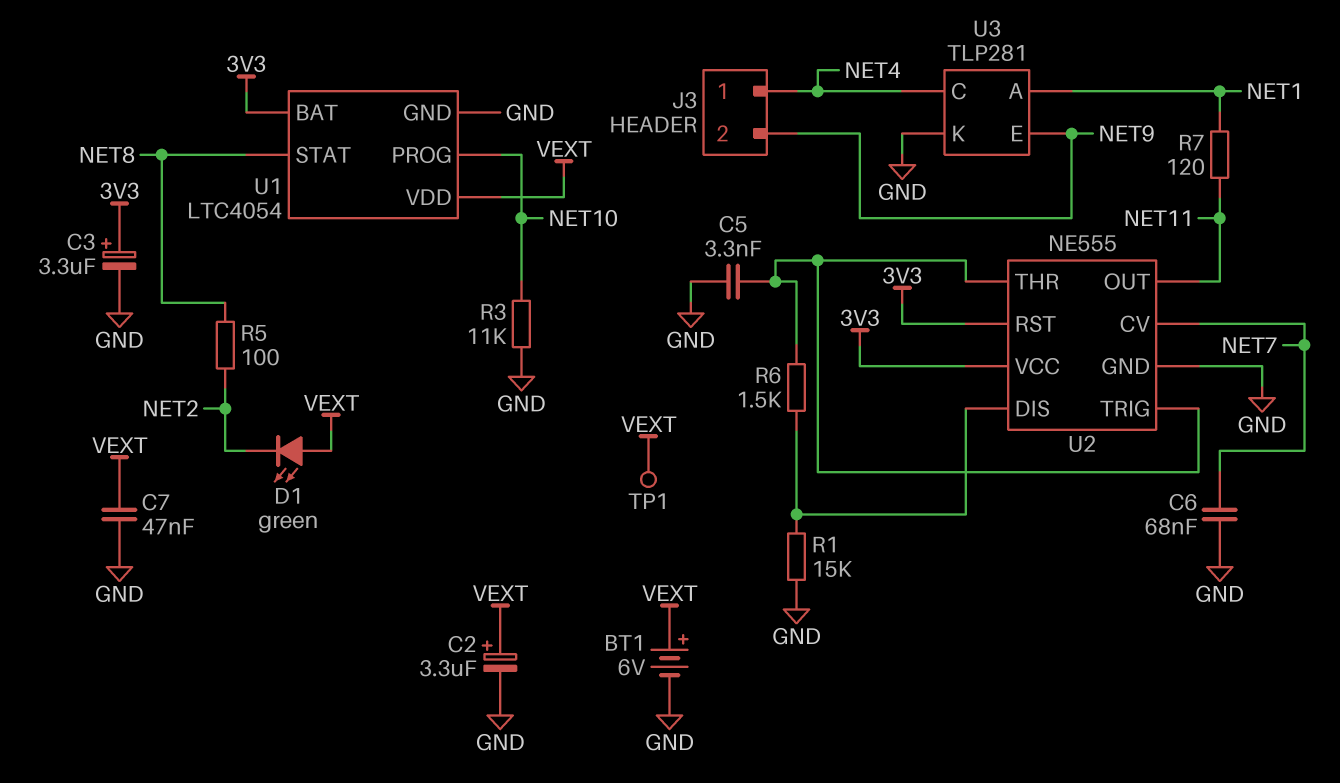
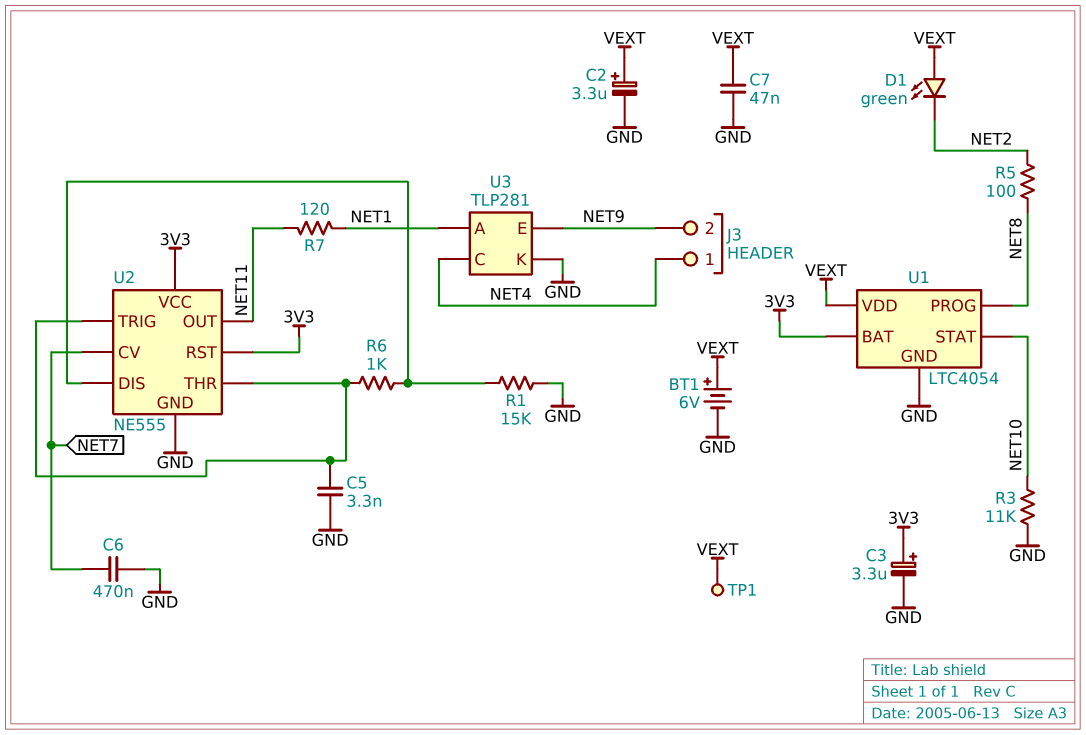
C6: 68nF (GND, NET7) -> 470nF (GND, NET7)
R6: 1.5k (U2/DIS, U2/THR) -> 1k (U2/DIS, U2/THR)
U1 pin PROG: NET10 -> NET8
U1 pin STAT: NET8 -> NET10

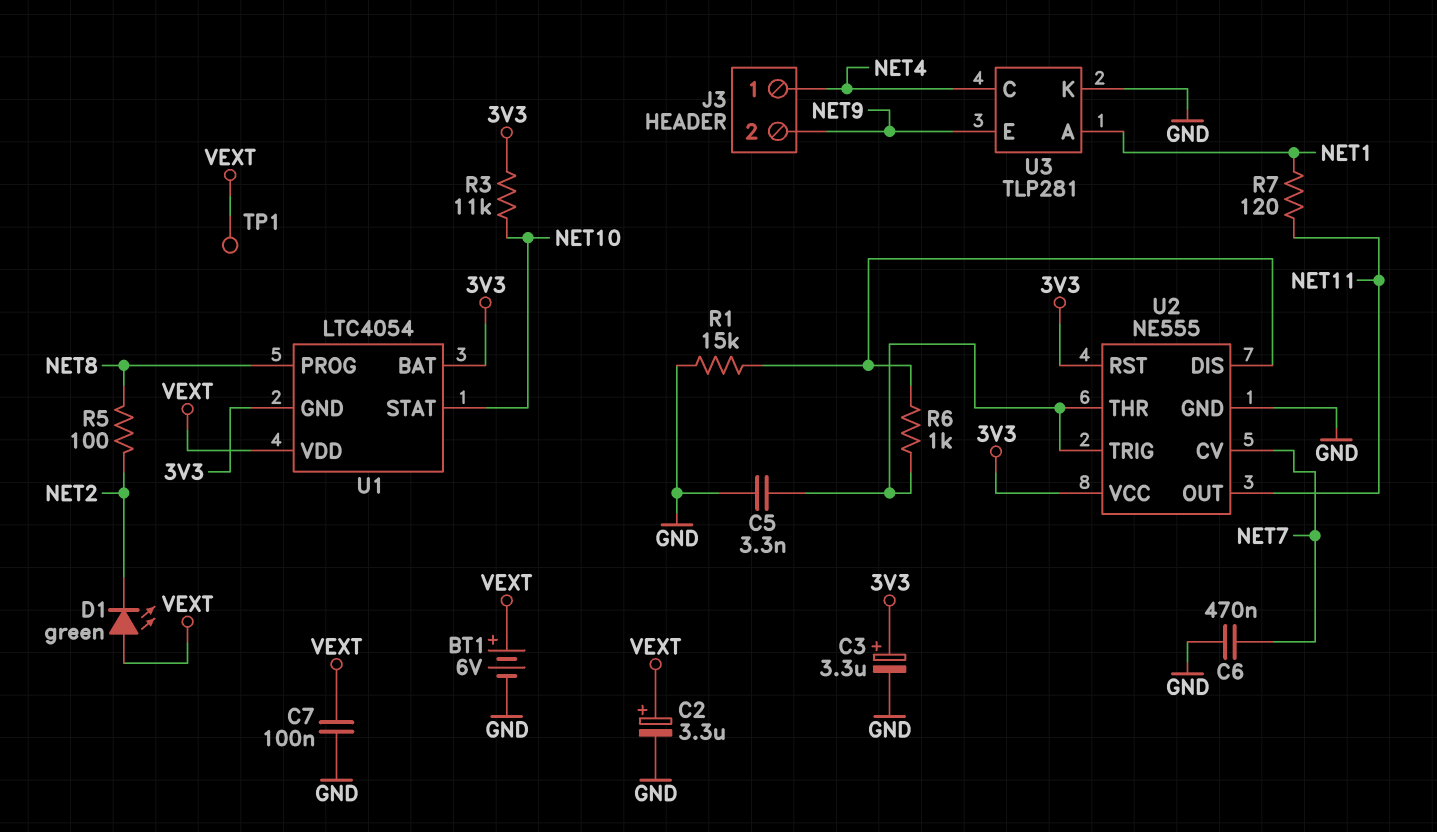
C7: 47nF (GND, VEXT) -> 100nF (GND, VEXT)
R3: 11k (GND, NET10) -> 11k (3V3, NET10)
U1 pin GND: GND -> 3V3

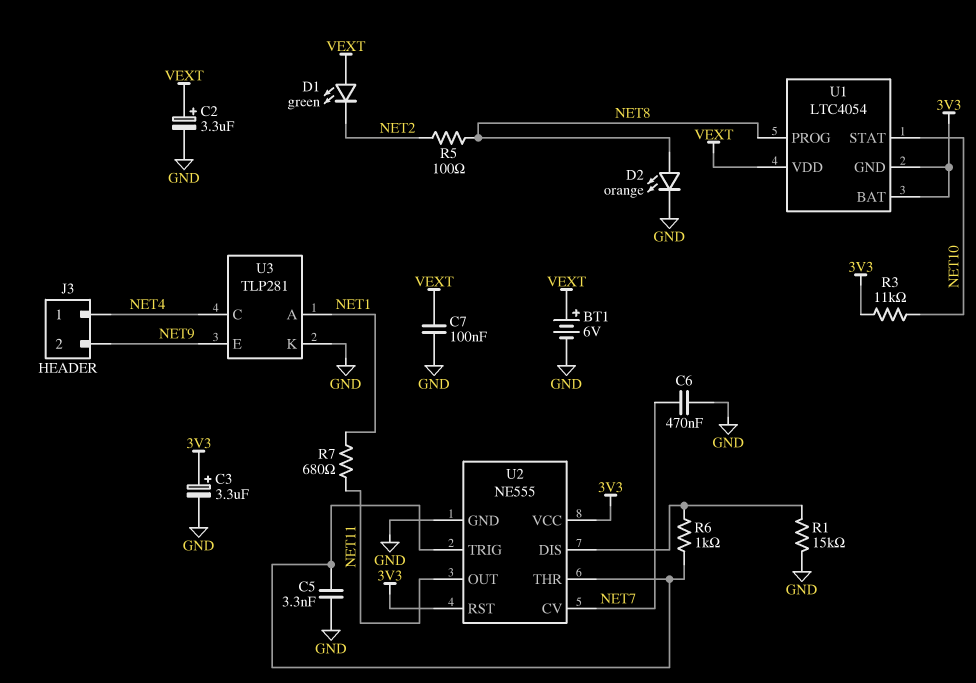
D2: none -> LED orange (A NET8, K GND)
R7: 120 (NET1, NET11) -> 680 (NET1, NET11)
TP1: test point (VEXT) -> none

